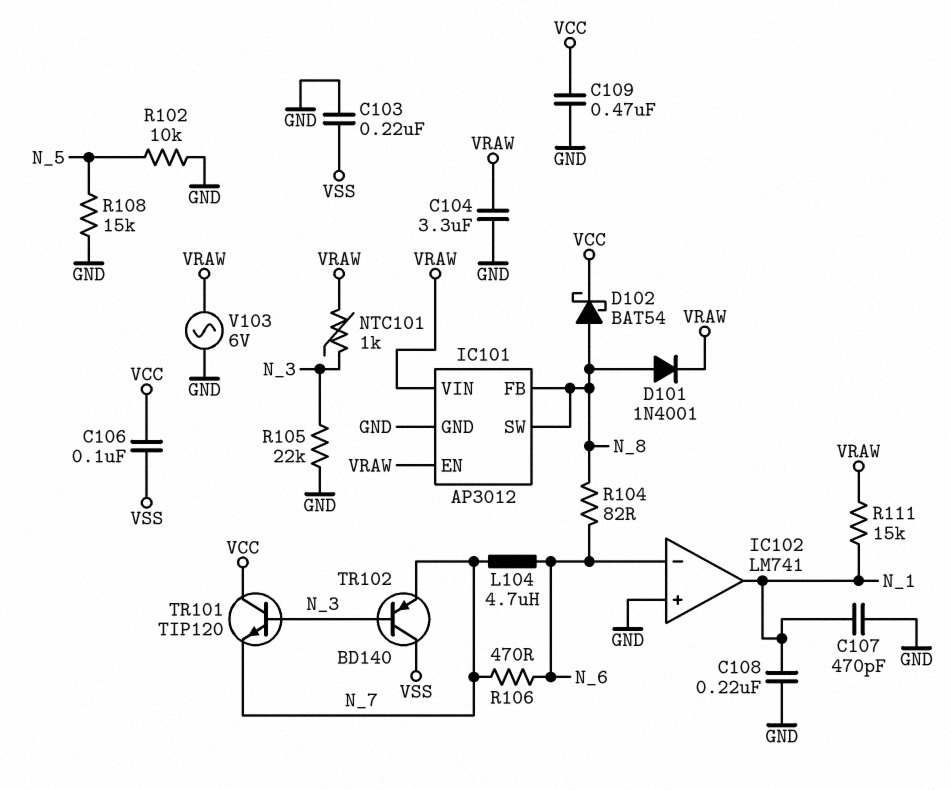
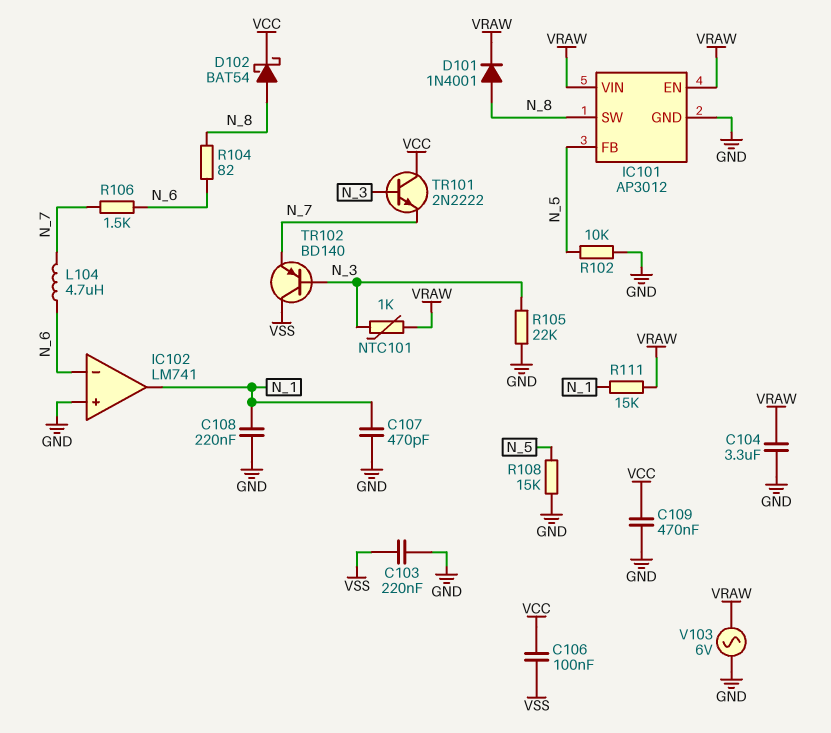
IC101 pin FB: N_8 -> N_5
R106: 470 (N_6, N_7) -> 1.5k (N_6, N_7)
TR101: NPN TIP120 (B N_3, C VCC, E N_7) -> NPN 2N2222 (B N_3, C VCC, E N_7)

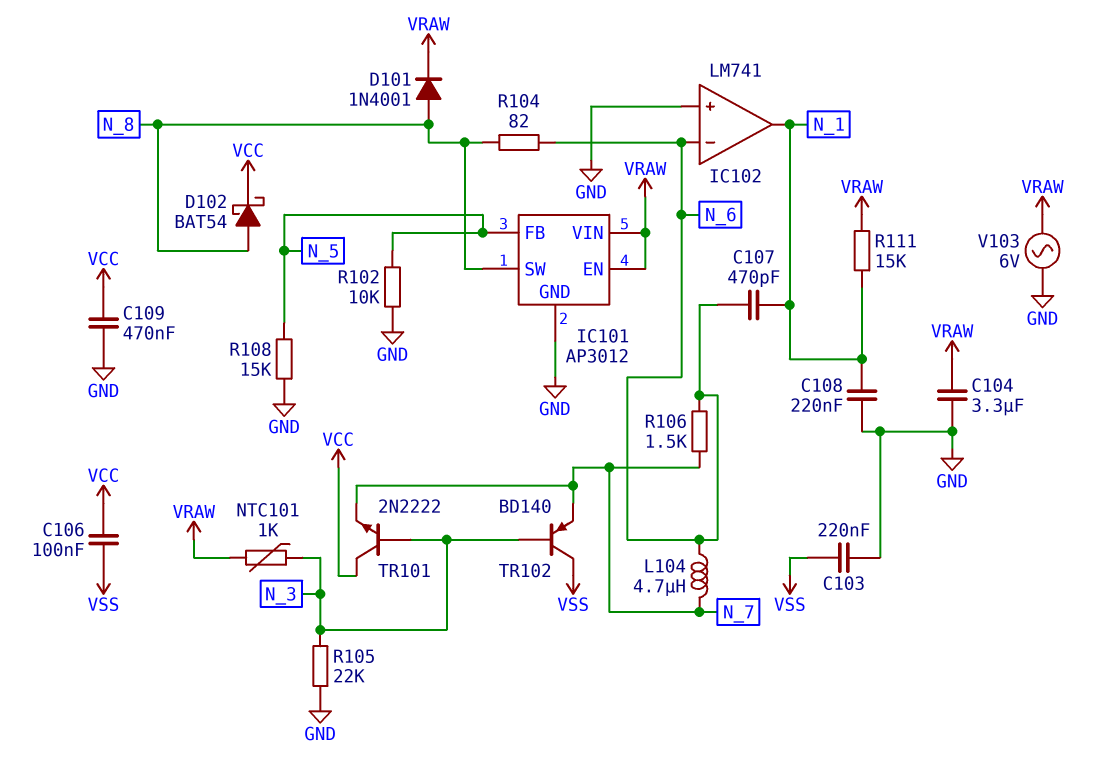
C107: 470pF (GND, N_1) -> 470pF (N_1, N_6)

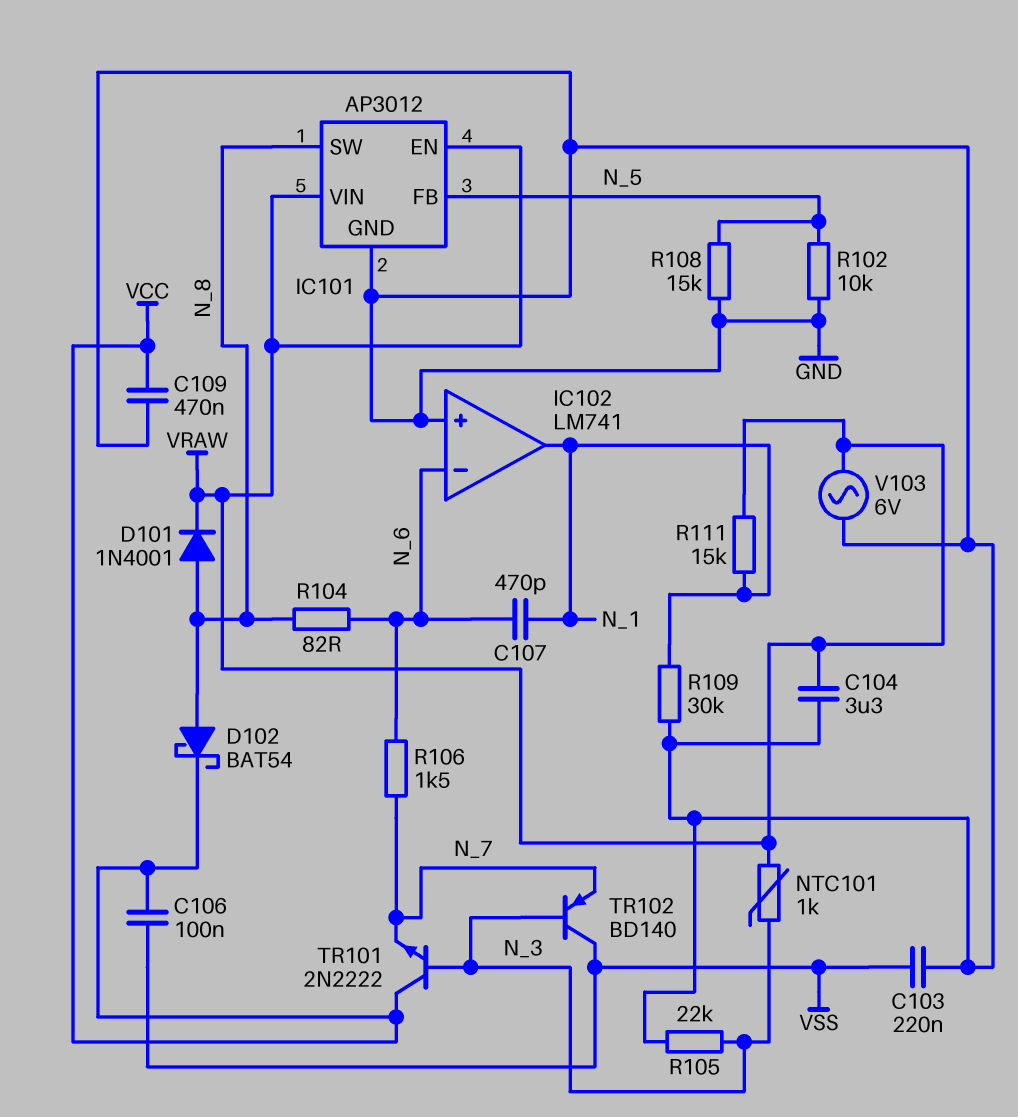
C108: 220nF (GND, N_1) -> none
L104: 4.7uH (N_6, N_7) -> none
R109: none -> 30k (GND, N_1)

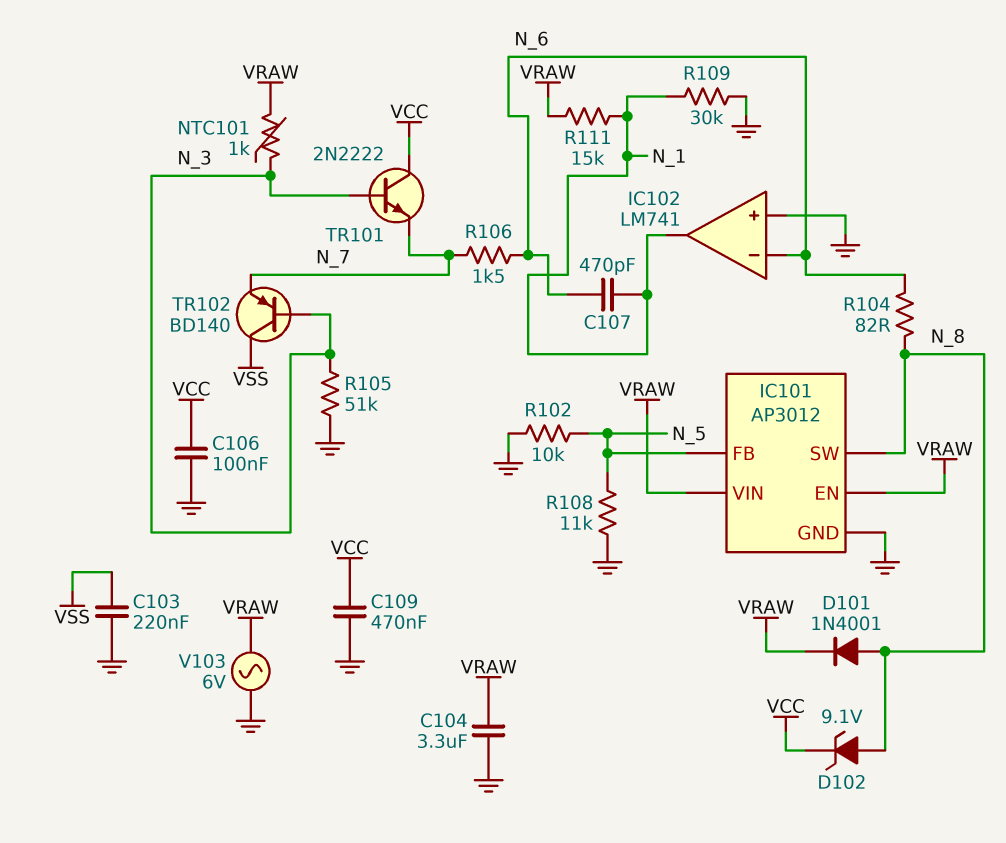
C106: 100nF (VCC, VSS) -> 100nF (GND, VCC)
D102: schottky BAT54 (A N_8, K VCC) -> zener 9.1V (A N_8, K VCC)
R105: 22k (GND, N_3) -> 51k (GND, N_3)
R108: 15k (GND, N_5) -> 11k (GND, N_5)

